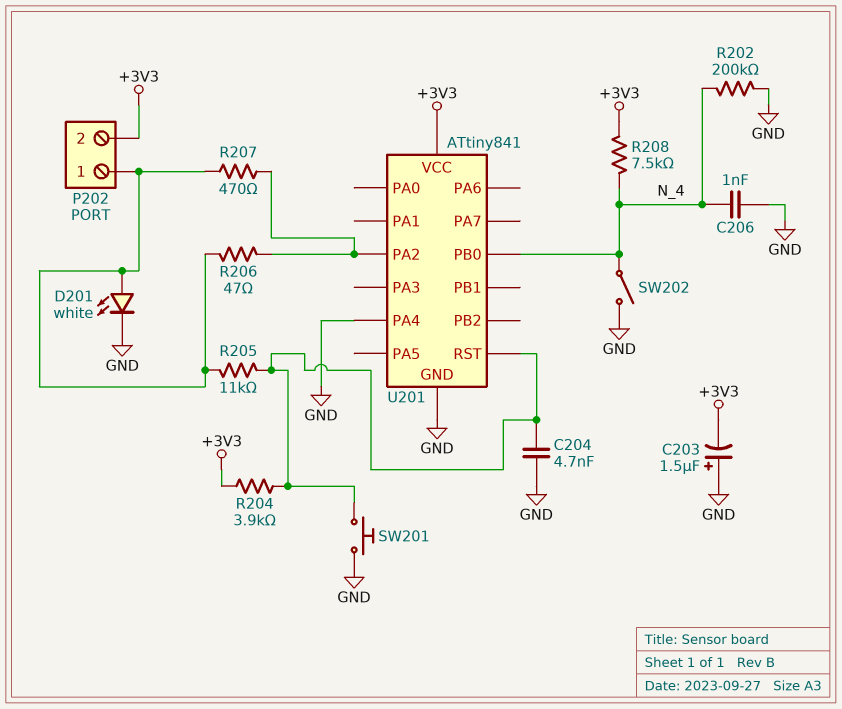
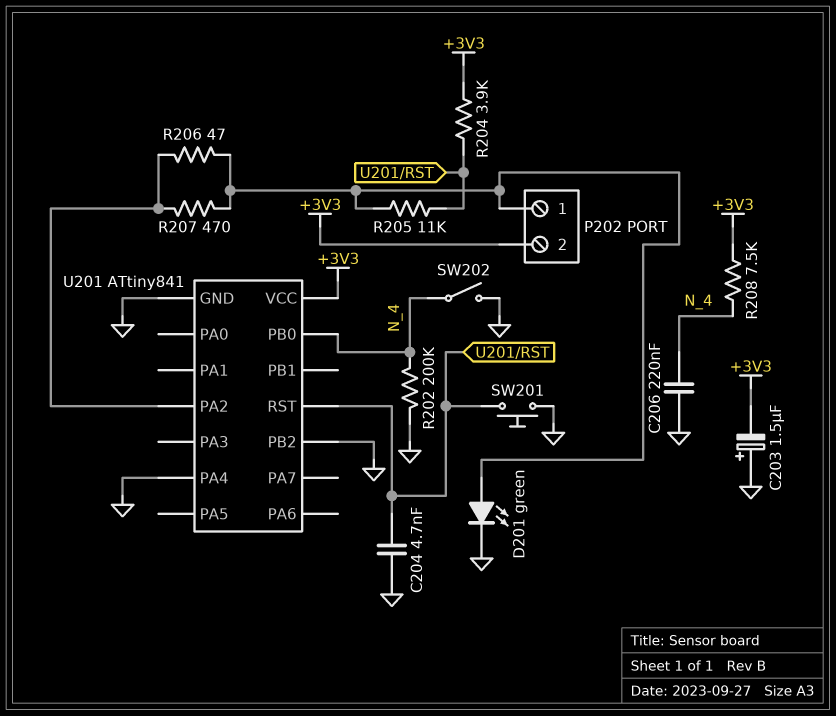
C206: 1nF (GND, N_4) -> 220nF (GND, N_4)
D201: LED white (A P202/1, K GND) -> LED green (A P202/1, K GND)
U201 pin PB2: none -> GND

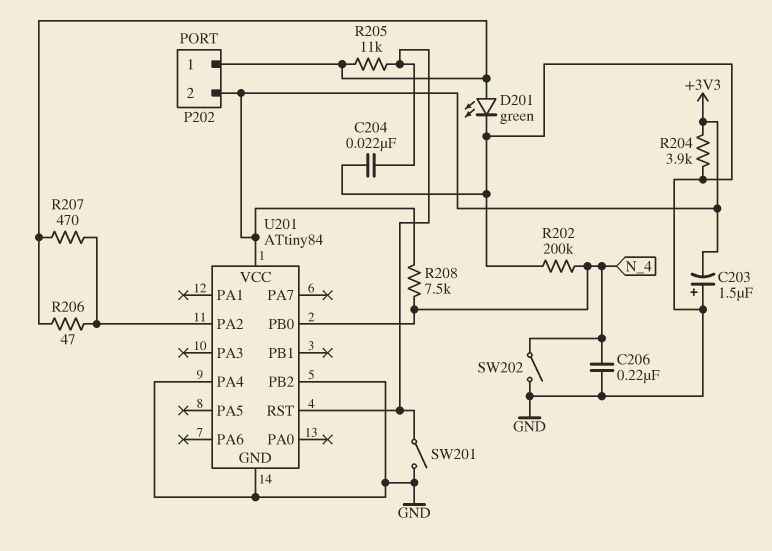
C204: 4.7nF (GND, U201/RST) -> 22nF (GND, U201/RST)
R204: 3.9k (+3V3, U201/RST) -> 3.9k (+3V3, GND)
SW201: button (GND, U201/RST) -> switch (GND, U201/RST)
U201: ATtiny841 -> ATtiny84

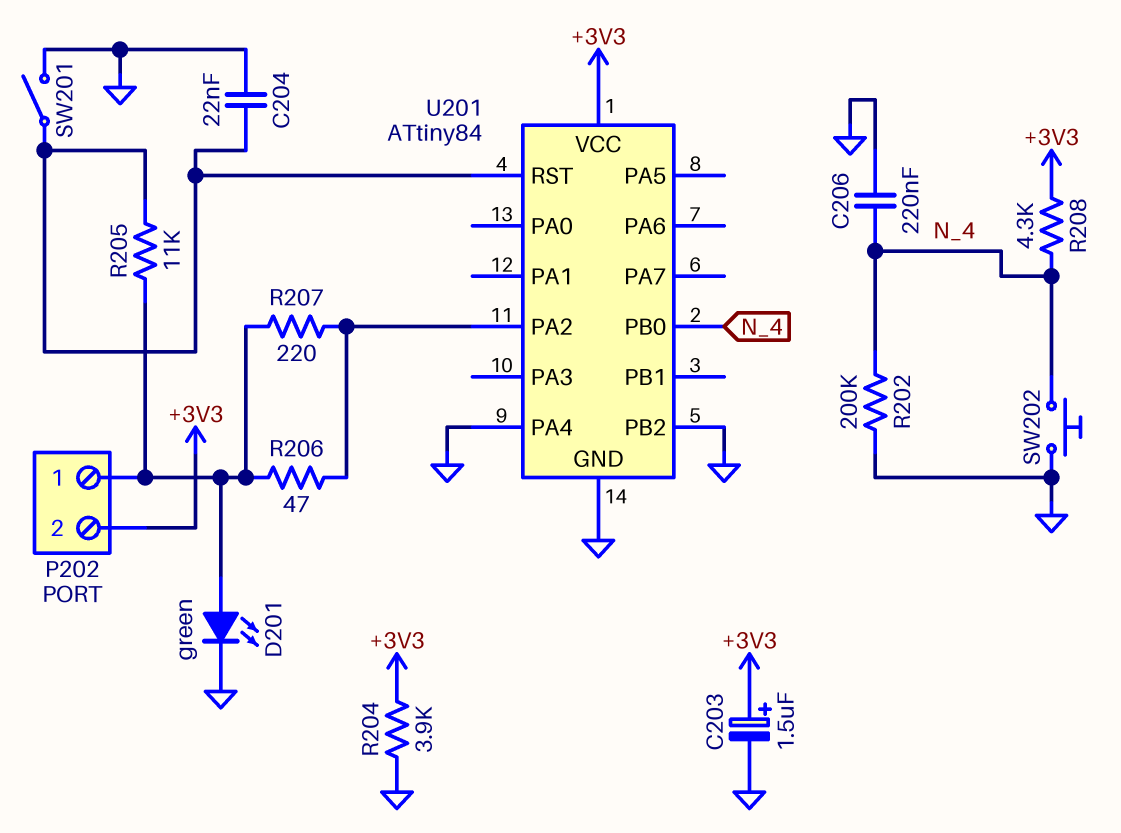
C203: 1.5uF (plus GND, minus +3V3) -> 1.5uF (plus +3V3, minus GND)
R207: 470 (P202/1, U201/PA2) -> 220 (P202/1, U201/PA2)
R208: 7.5k (+3V3, N_4) -> 4.3k (+3V3, N_4)
SW202: switch (GND, N_4) -> button (GND, N_4)

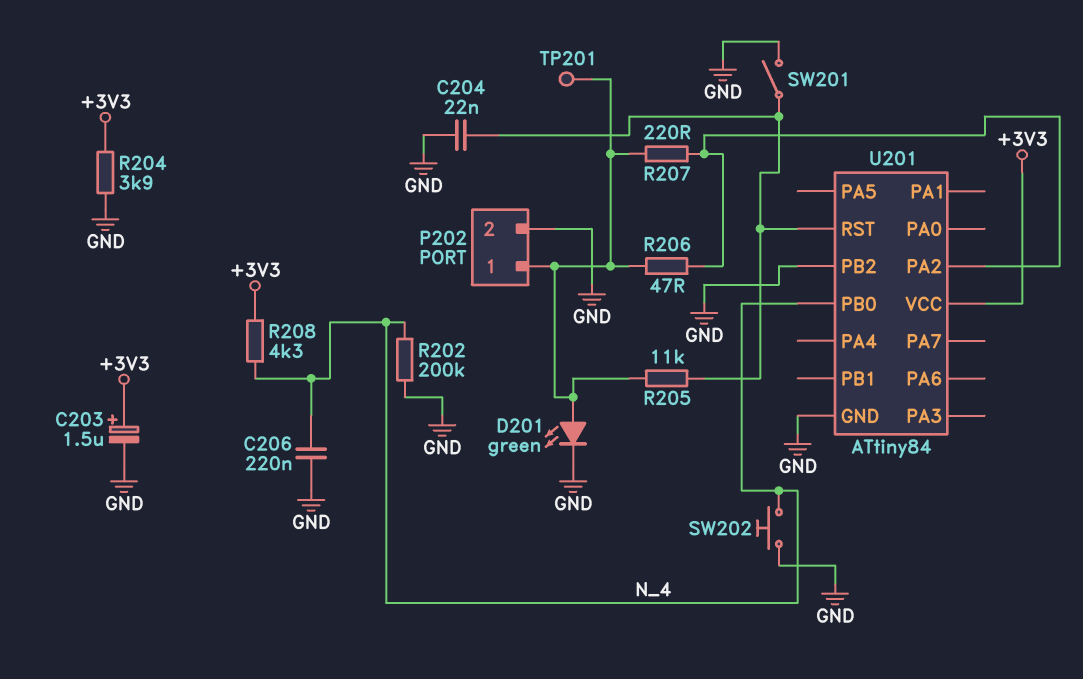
P202 pin 2: +3V3 -> GND
TP201: none -> test point (P202/1)
U201 pin PA4: GND -> none

